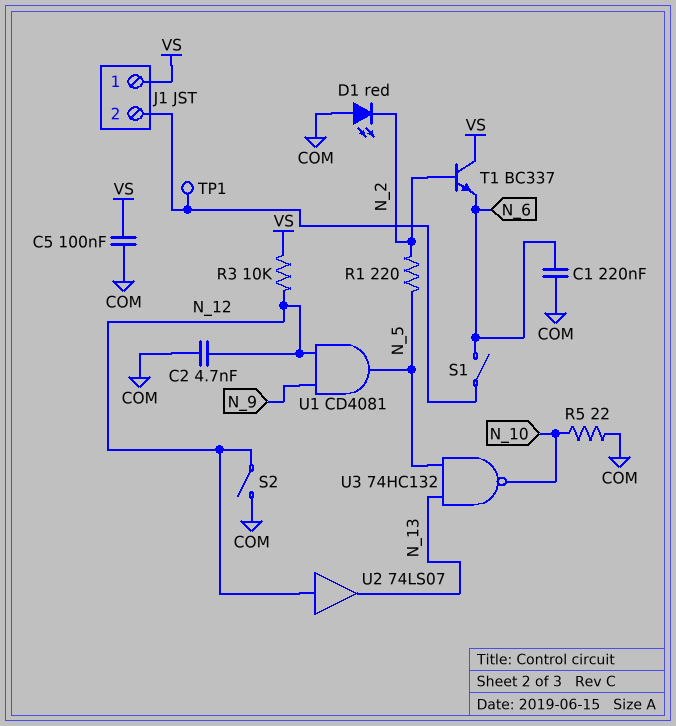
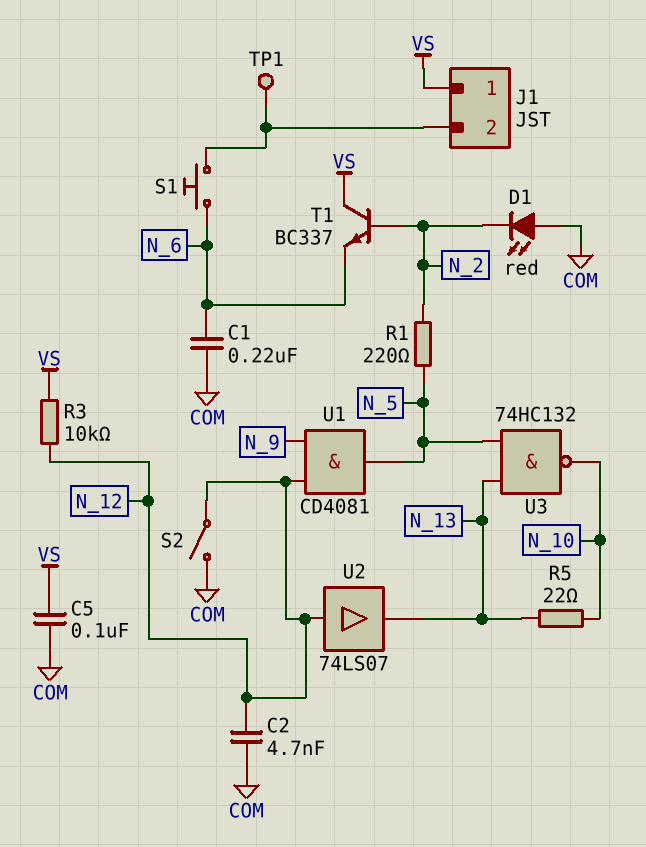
R5: 22 (COM, N_10) -> 22 (N_10, N_13)
S1: switch (J1/2, N_6) -> button (J1/2, N_6)

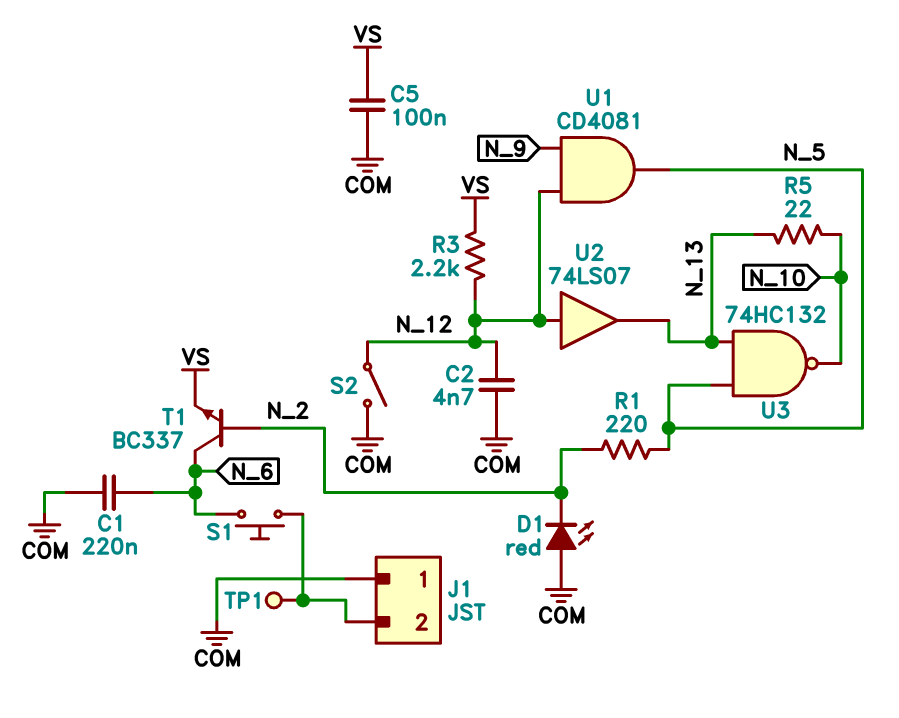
J1 pin 1: VS -> COM
R3: 10k (N_12, VS) -> 2.2k (N_12, VS)
T1: NPN BC337 (B N_2, C VS, E N_6) -> NPN BC337 (B N_2, C N_6, E VS)

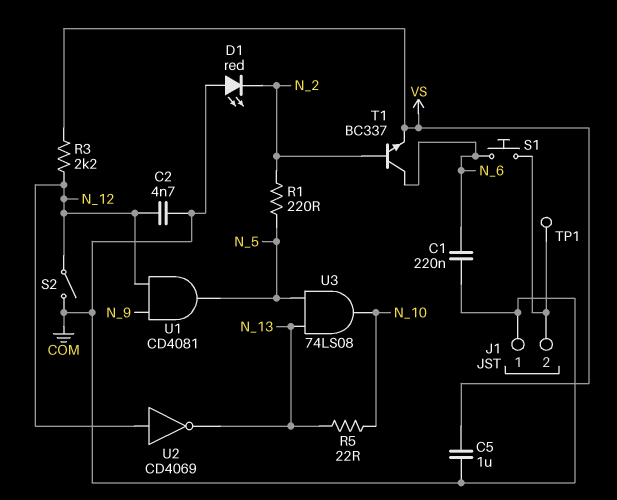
C5: 100nF (COM, VS) -> 1uF (COM, VS)
U2: buffer 74LS07 (in N_12, out N_13) -> NOT CD4069 (in N_12, out N_13)
U3: NAND 74HC132 (in N_5, in N_13, out N_10) -> AND 74LS08 (in N_5, in N_13, out N_10)

